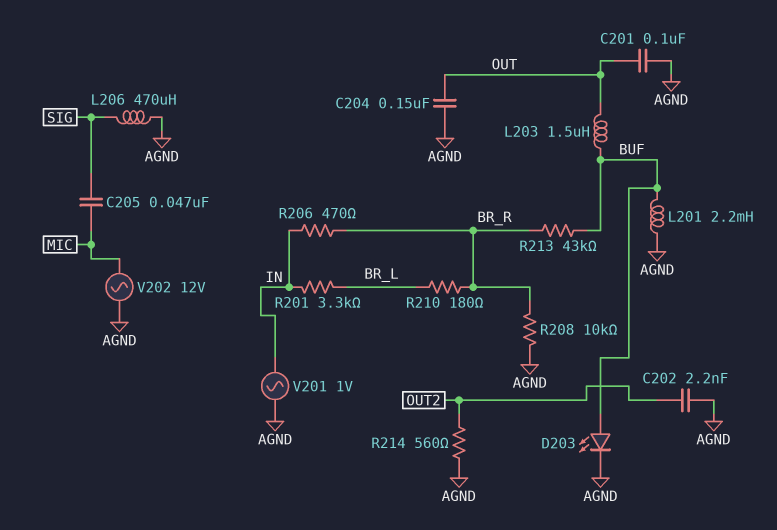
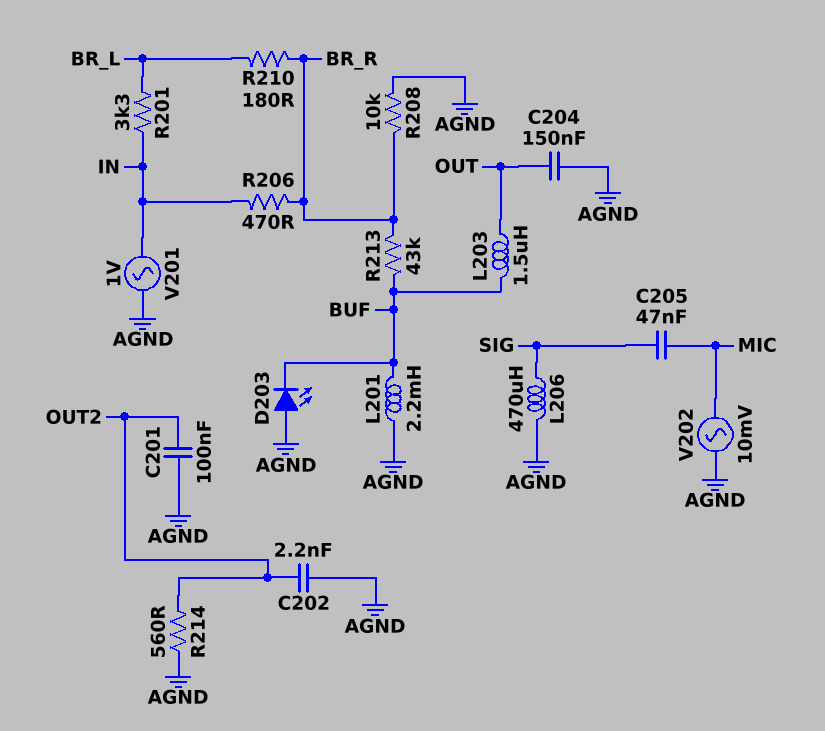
C201: 100nF (AGND, OUT) -> 100nF (AGND, OUT2)
D203: LED (A BUF, K AGND) -> LED (A AGND, K BUF)
V202: AC 12V (AGND, MIC) -> AC 10mV (AGND, MIC)

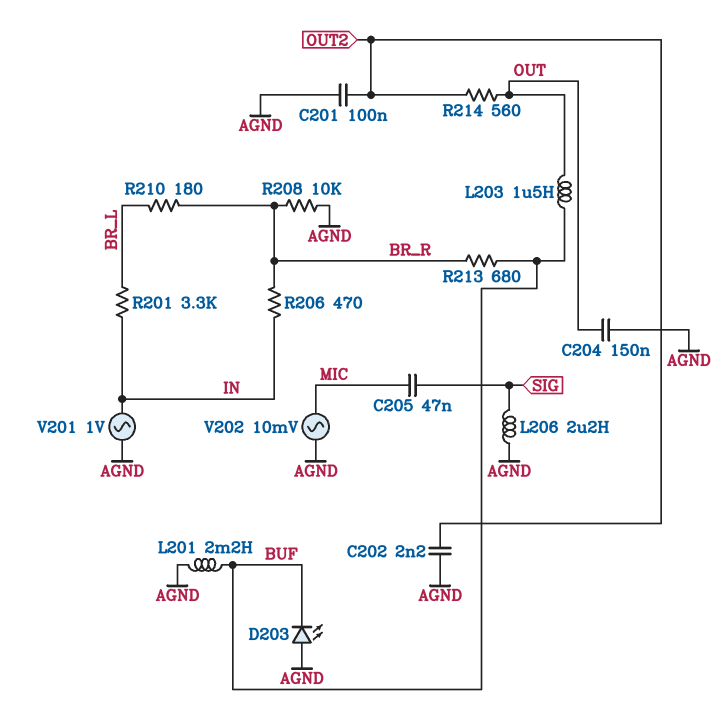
L206: 470uH (AGND, SIG) -> 2.2uH (AGND, SIG)
R213: 43k (BR_R, BUF) -> 680 (BR_R, BUF)
R214: 560 (AGND, OUT2) -> 560 (OUT, OUT2)

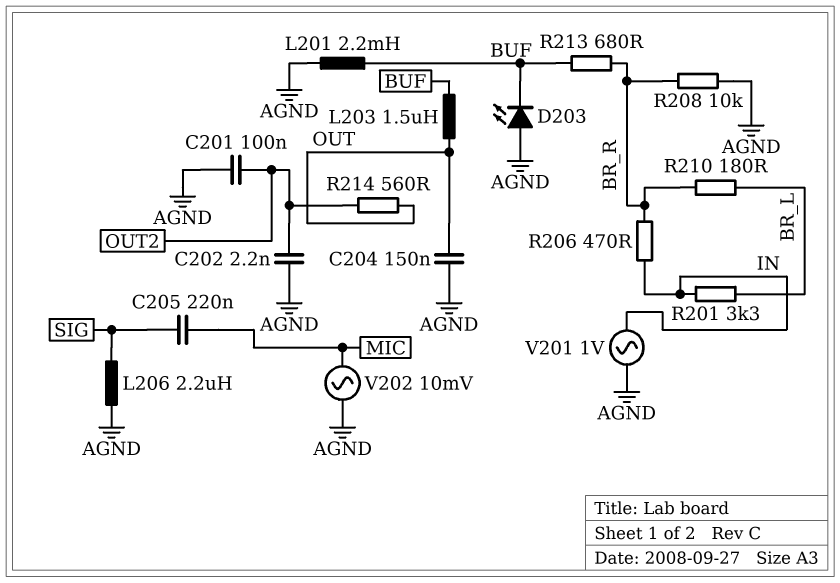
C205: 47nF (MIC, SIG) -> 220nF (MIC, SIG)

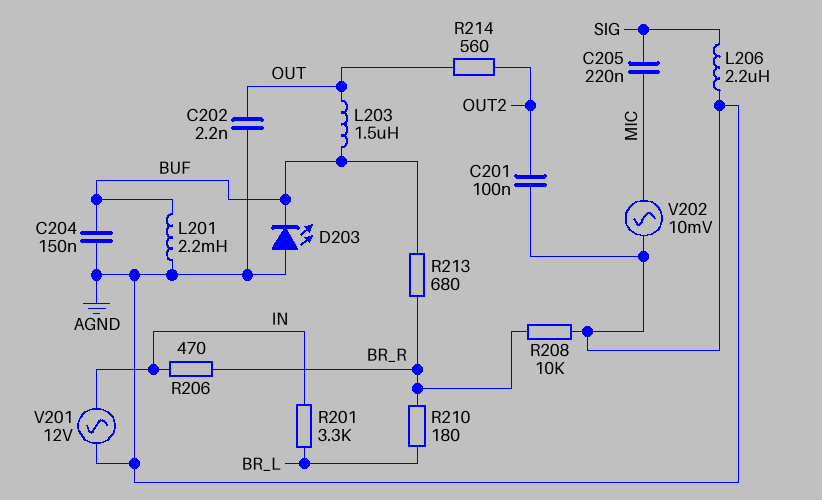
C202: 2.2nF (AGND, OUT2) -> 2.2nF (AGND, OUT)
C204: 150nF (AGND, OUT) -> 150nF (AGND, BUF)
V201: AC 1V (AGND, IN) -> AC 12V (AGND, IN)

